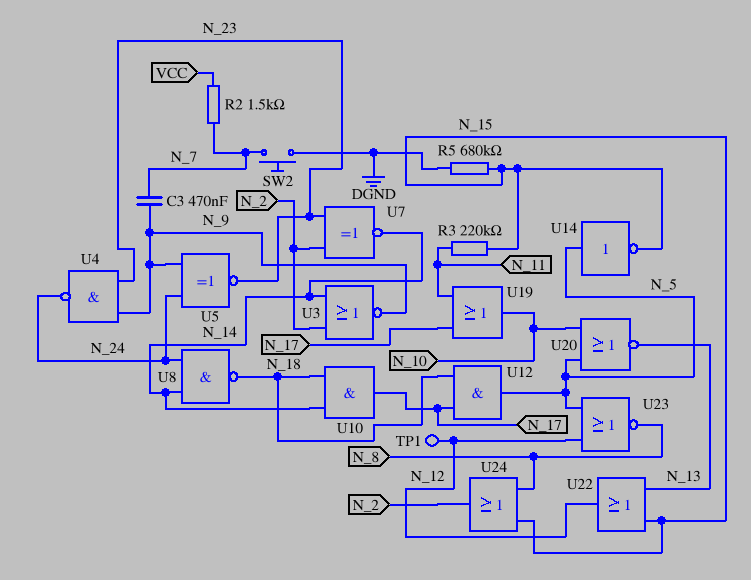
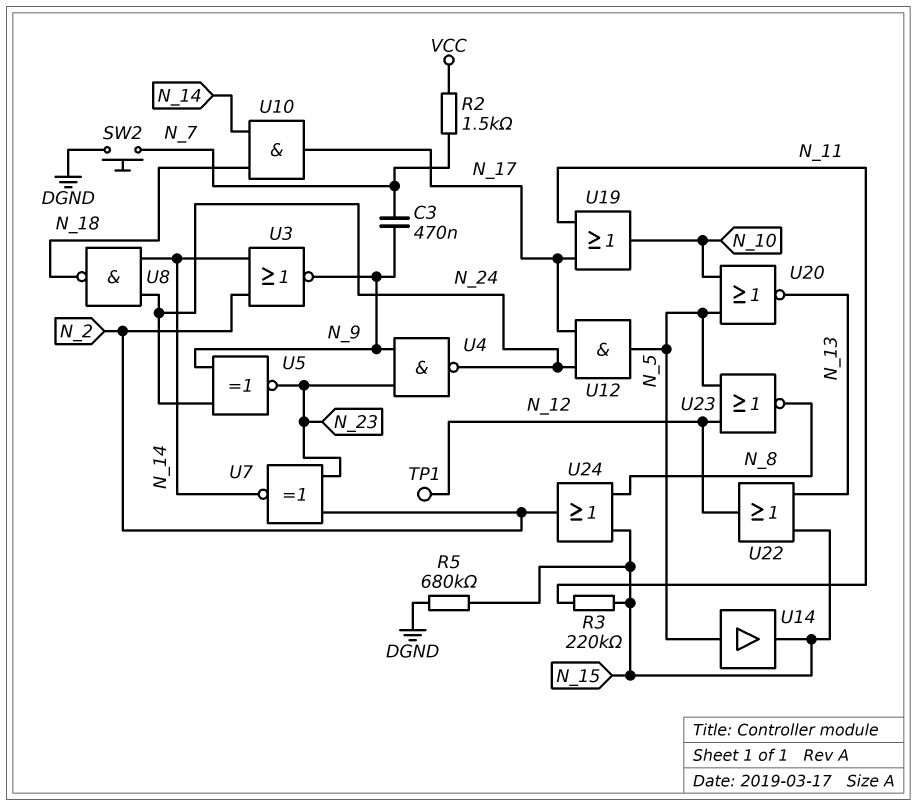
U12: AND (in N_17, in N_18, out N_5) -> AND (in N_17, in N_24, out N_5)
U14: NOT (in N_5, out N_15) -> buffer (in N_5, out N_15)

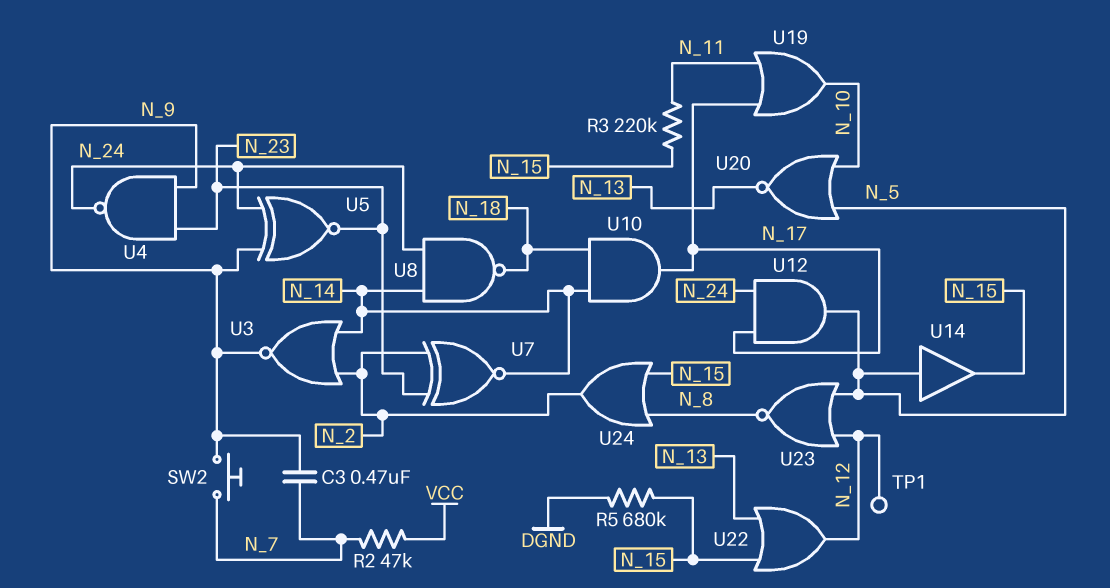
R2: 1.5k (N_7, VCC) -> 47k (N_7, VCC)
SW2: button (DGND, N_7) -> button (N_7, N_9)

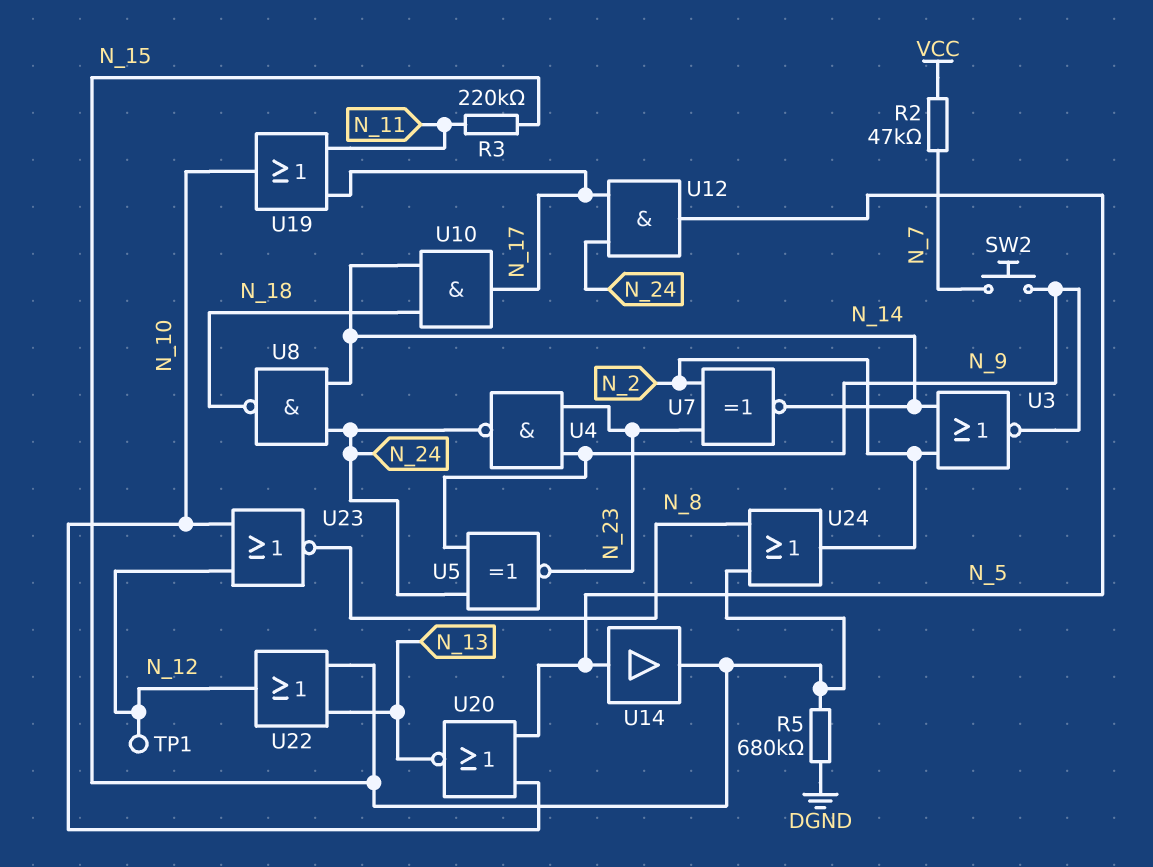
C3: 470nF (N_7, N_9) -> none
U23: NOR (in N_5, in N_12, out N_8) -> NOR (in N_10, in N_12, out N_8)

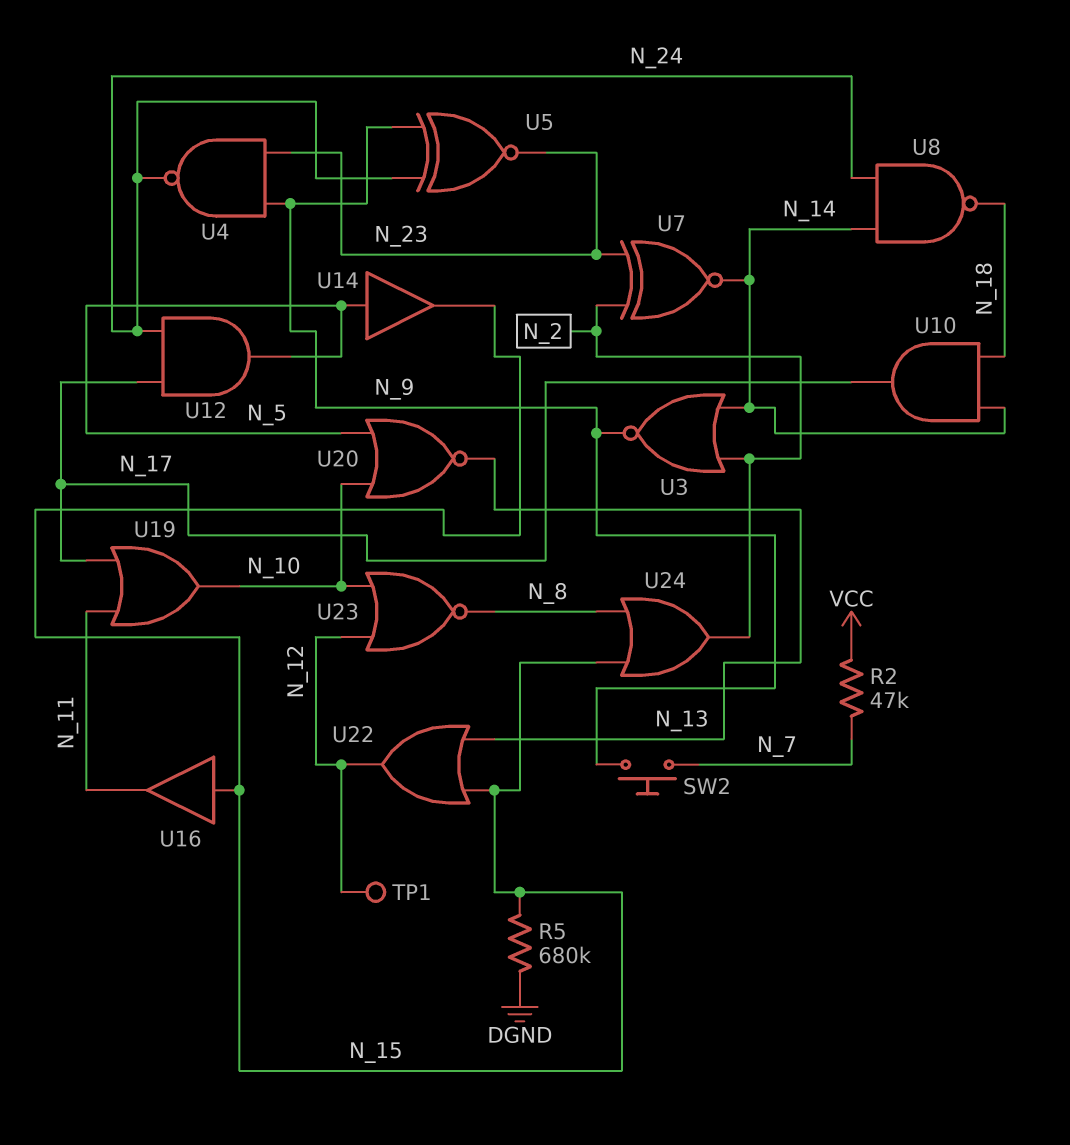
R3: 220k (N_11, N_15) -> none
U16: none -> buffer (in N_15, out N_11)

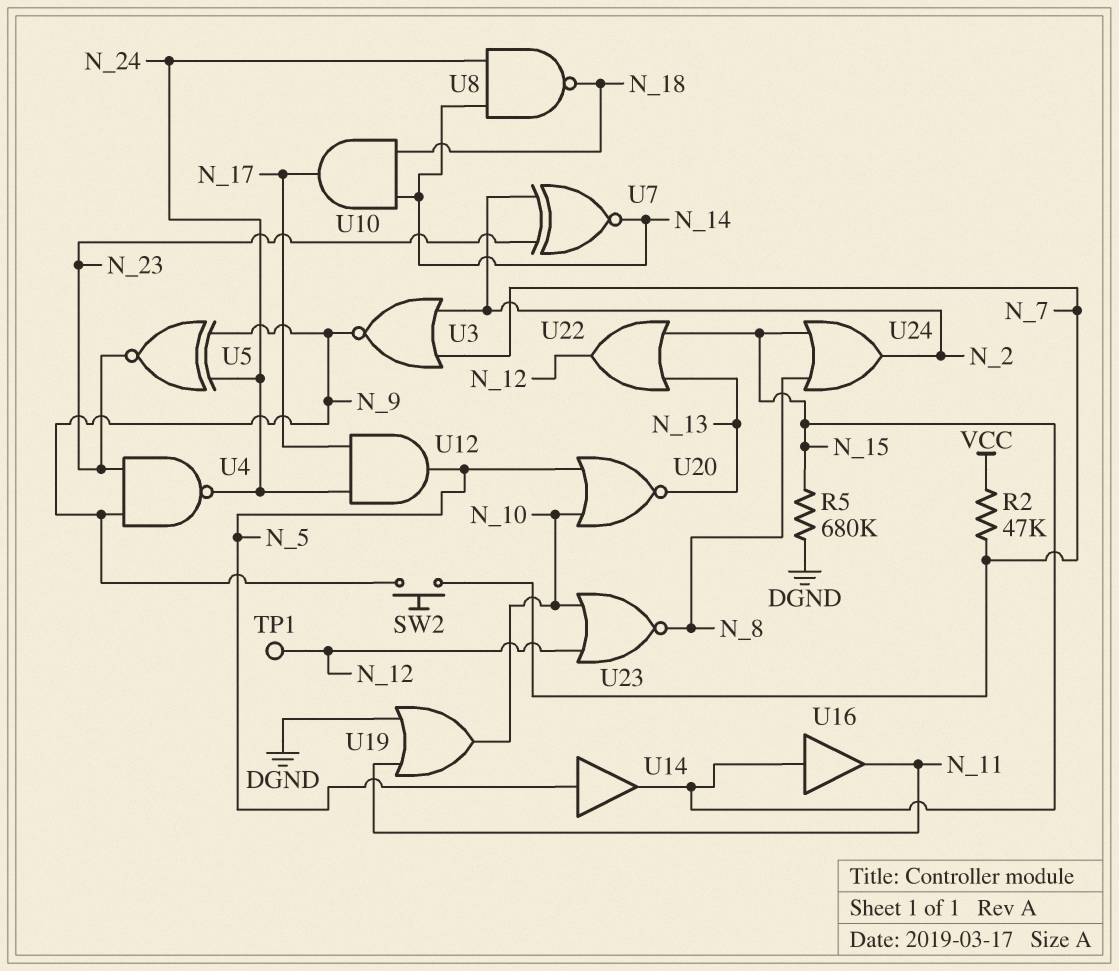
U3: NOR (in N_2, in N_14, out N_9) -> NOR (in N_2, in N_7, out N_9)
U19: OR (in N_11, in N_17, out N_10) -> OR (in DGND, in N_11, out N_10)

